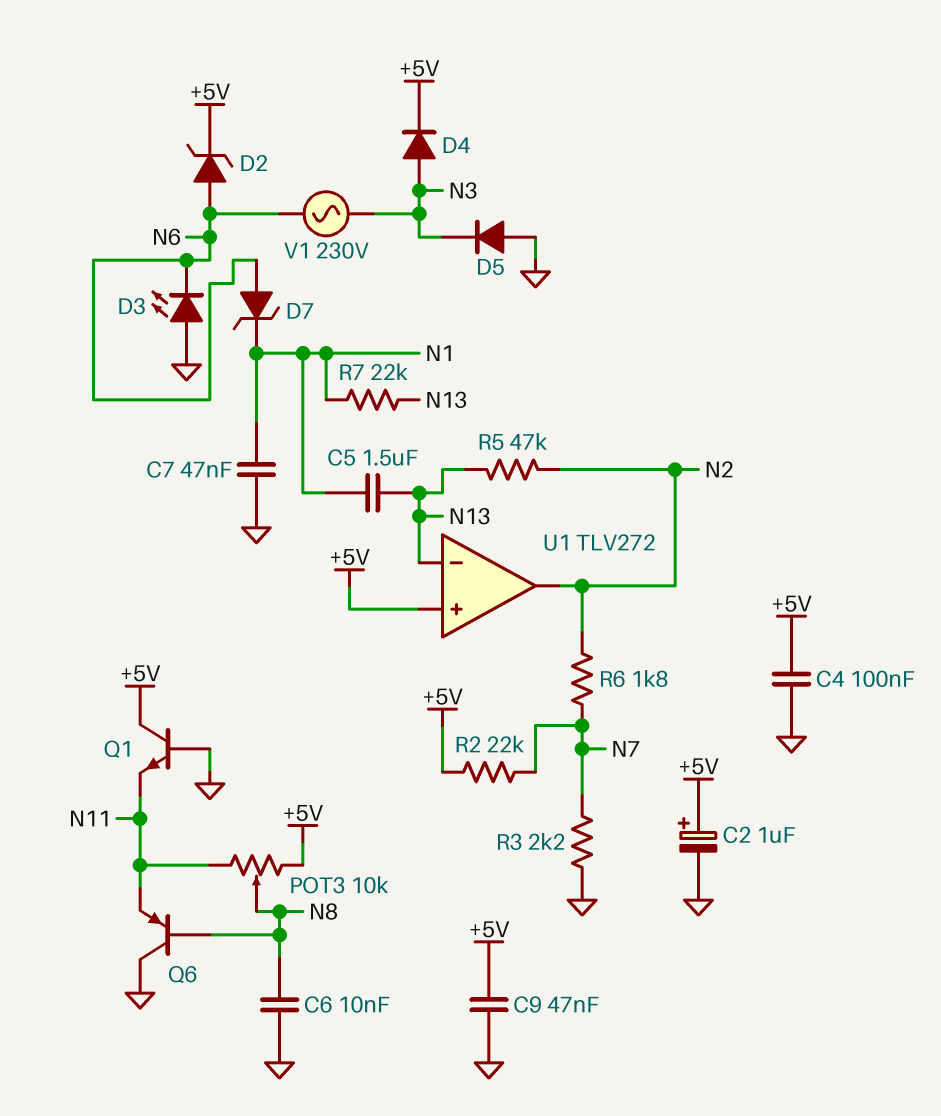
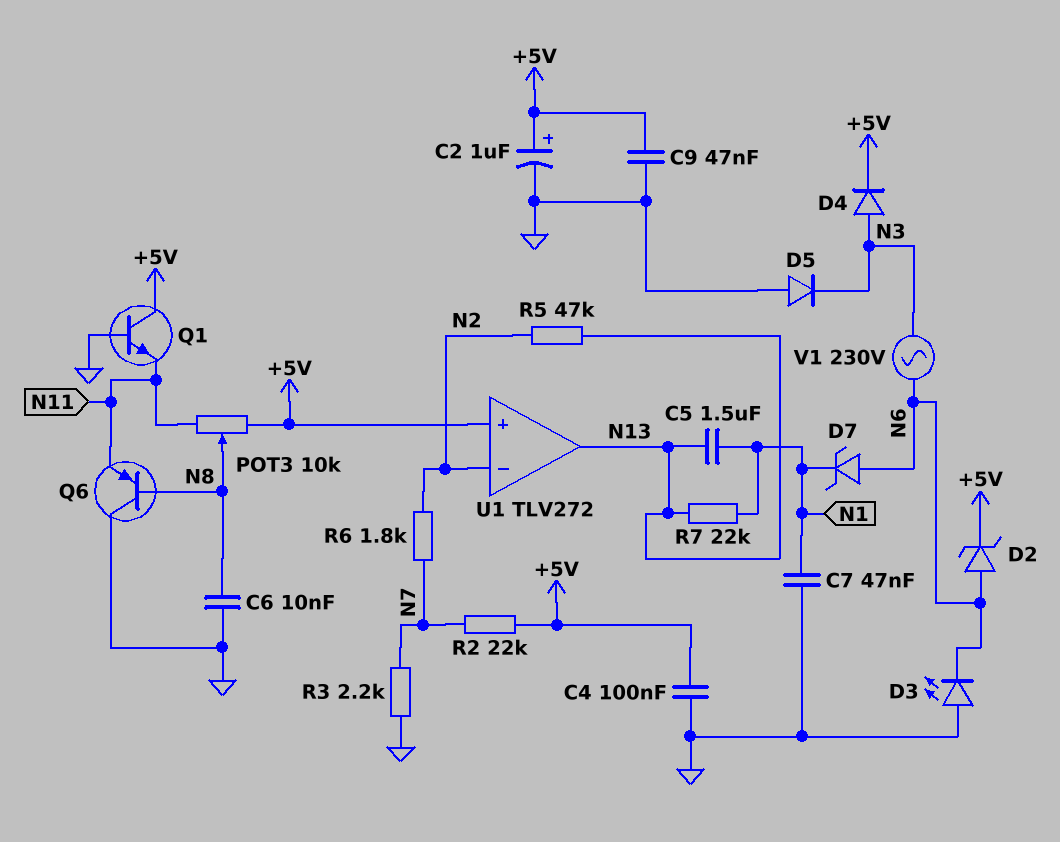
U1 pin in-: N13 -> N2
U1 pin out: N2 -> N13

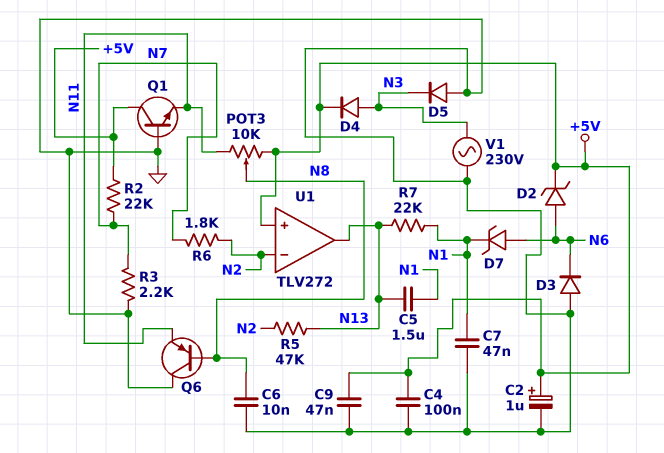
D3: LED (A GND, K N6) -> diode (A GND, K N6)
V1: AC 230V (N3, N6) -> AC 230V (GND, N3)

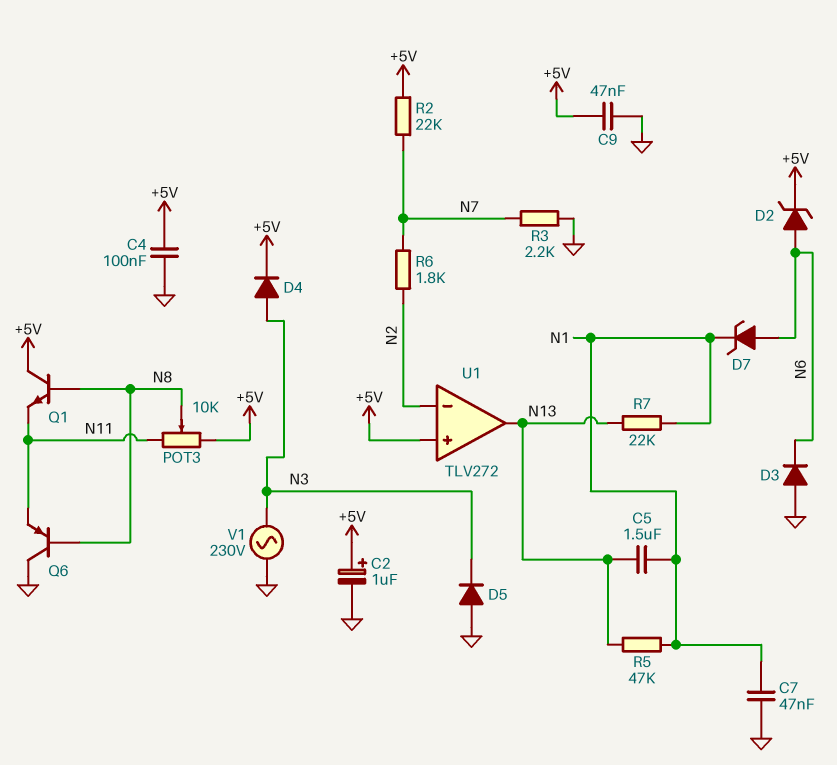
C6: 10nF (GND, N8) -> none
Q1: NPN (B GND, C +5V, E N11) -> NPN (B N8, C +5V, E N11)
R5: 47k (N2, N13) -> 47k (N1, N13)

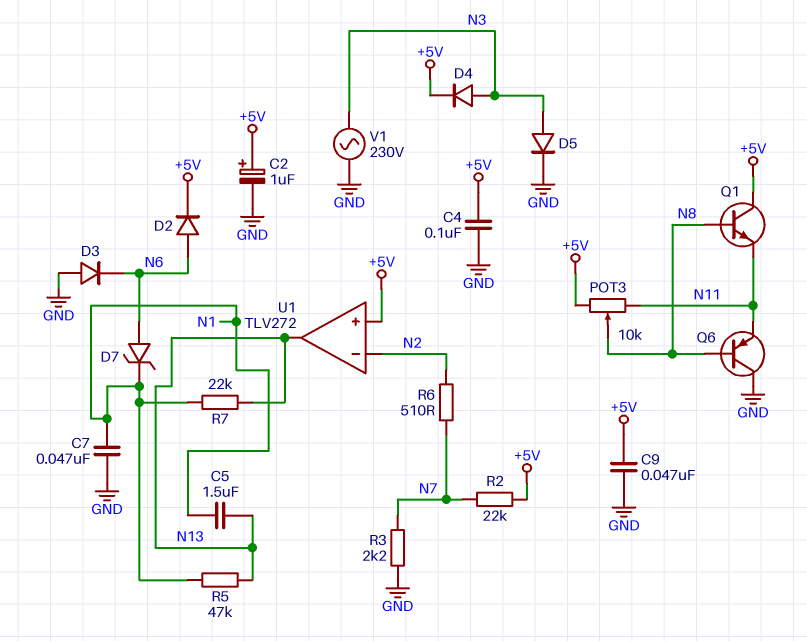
D2: zener (A N6, K +5V) -> diode (A N6, K +5V)
D5: diode (A GND, K N3) -> diode (A N3, K GND)
R6: 1.8k (N2, N7) -> 510 (N2, N7)

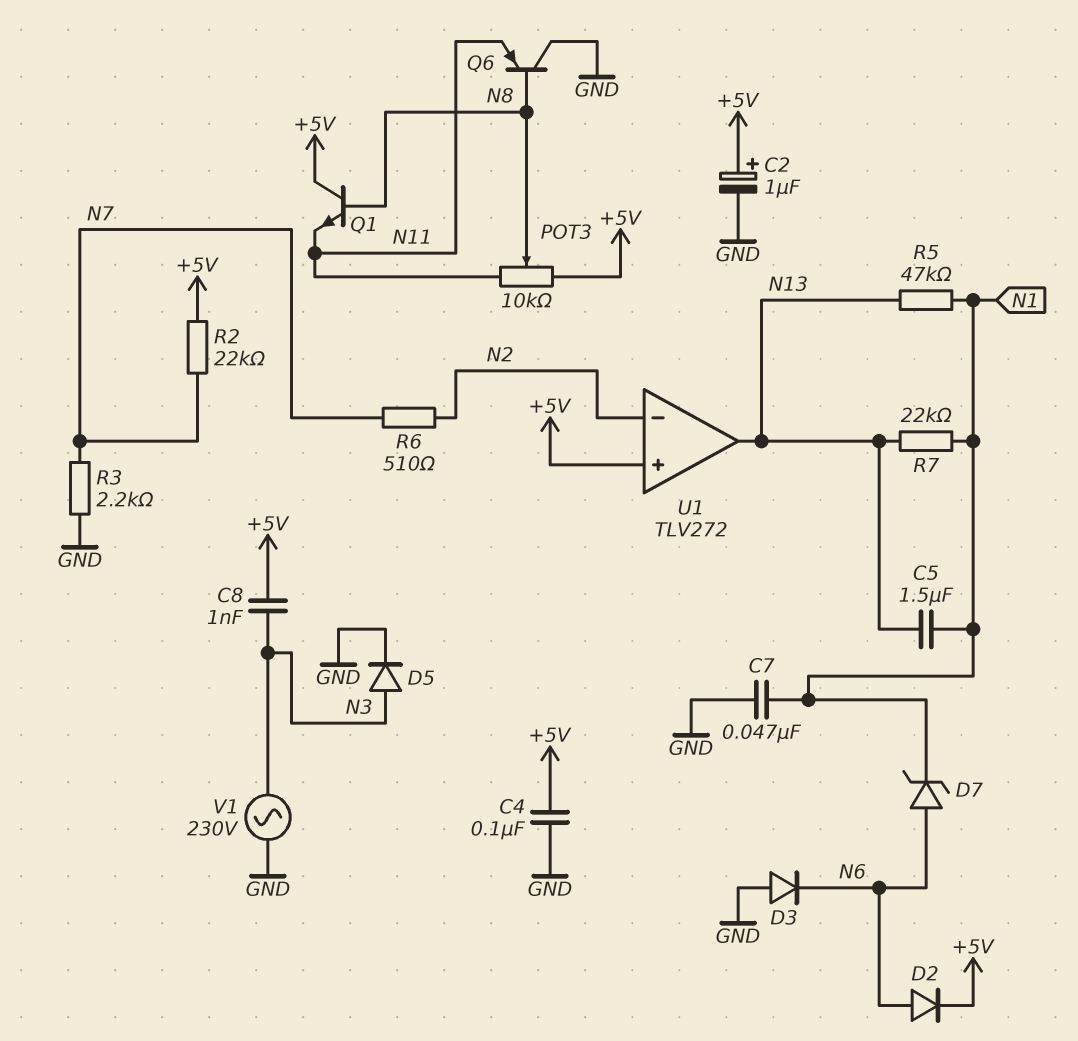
C8: none -> 1nF (+5V, N3)
C9: 47nF (+5V, GND) -> none
D4: diode (A N3, K +5V) -> none

